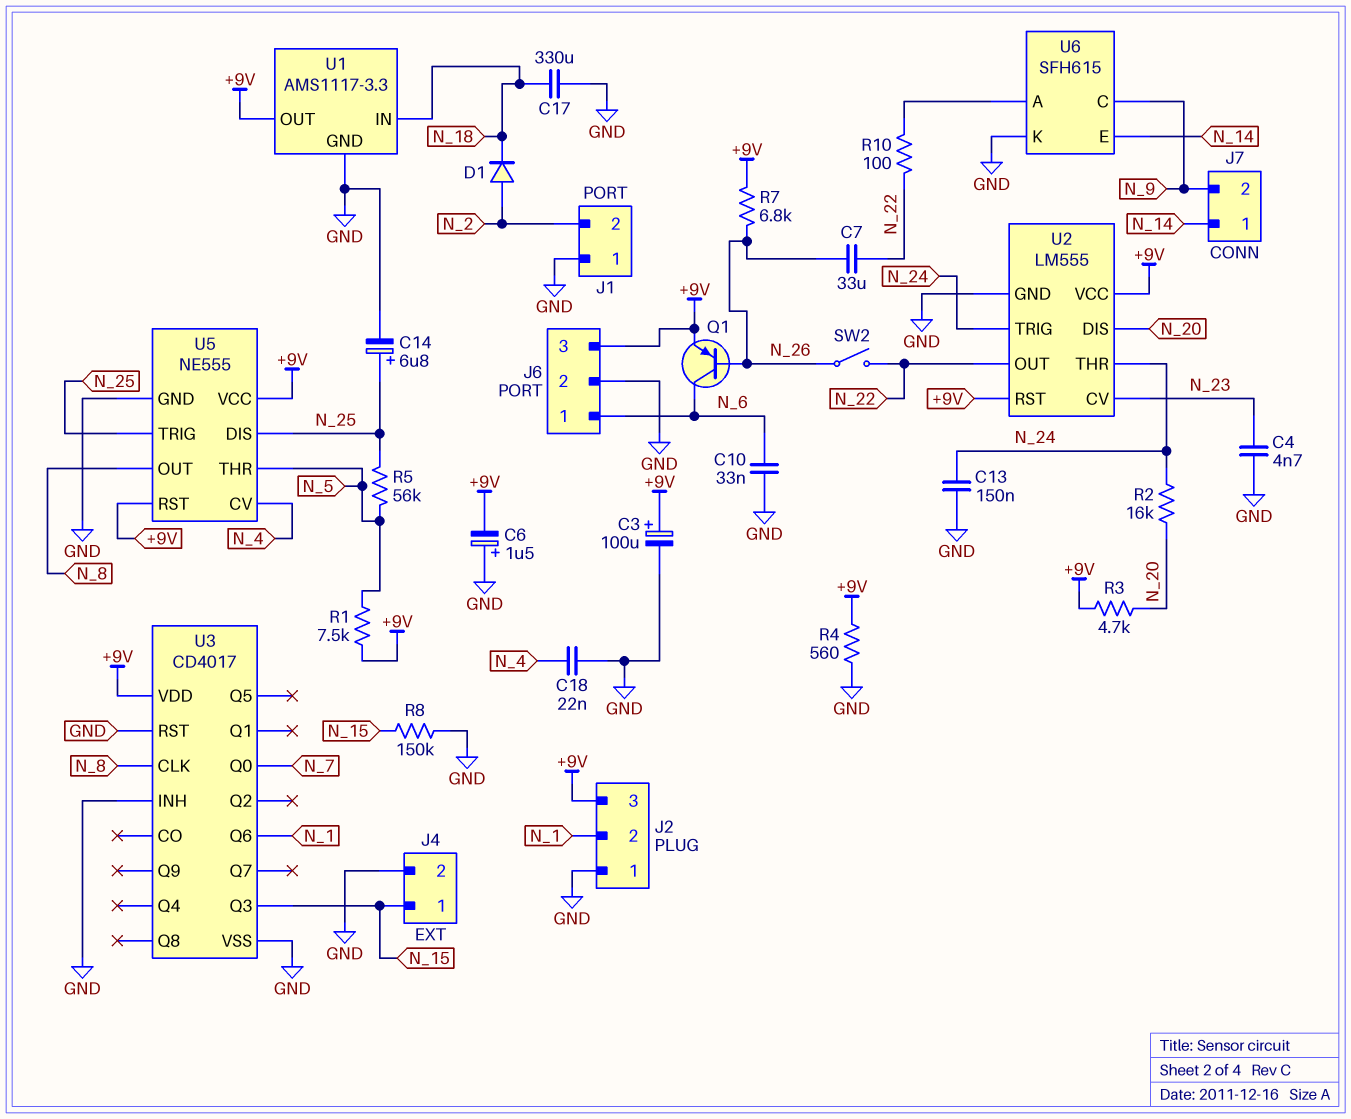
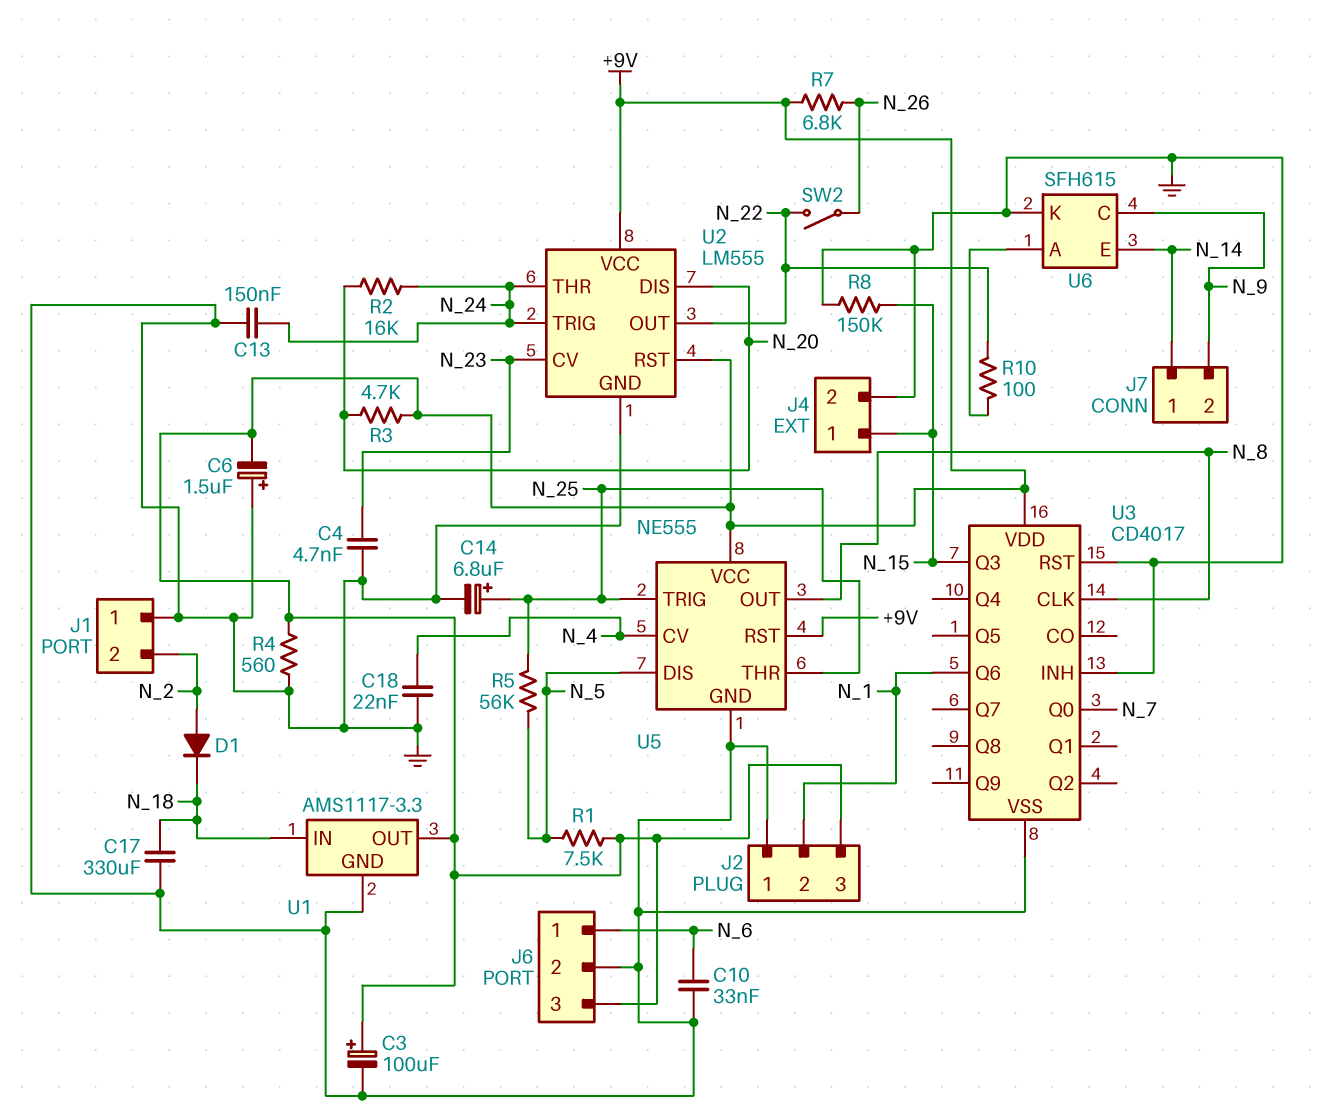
C7: 33uF (N_22, N_26) -> none
Q1: PNP (B N_26, C N_6, E +9V) -> none
U5 pin DIS: N_25 -> N_5
U5 pin THR: N_5 -> N_25

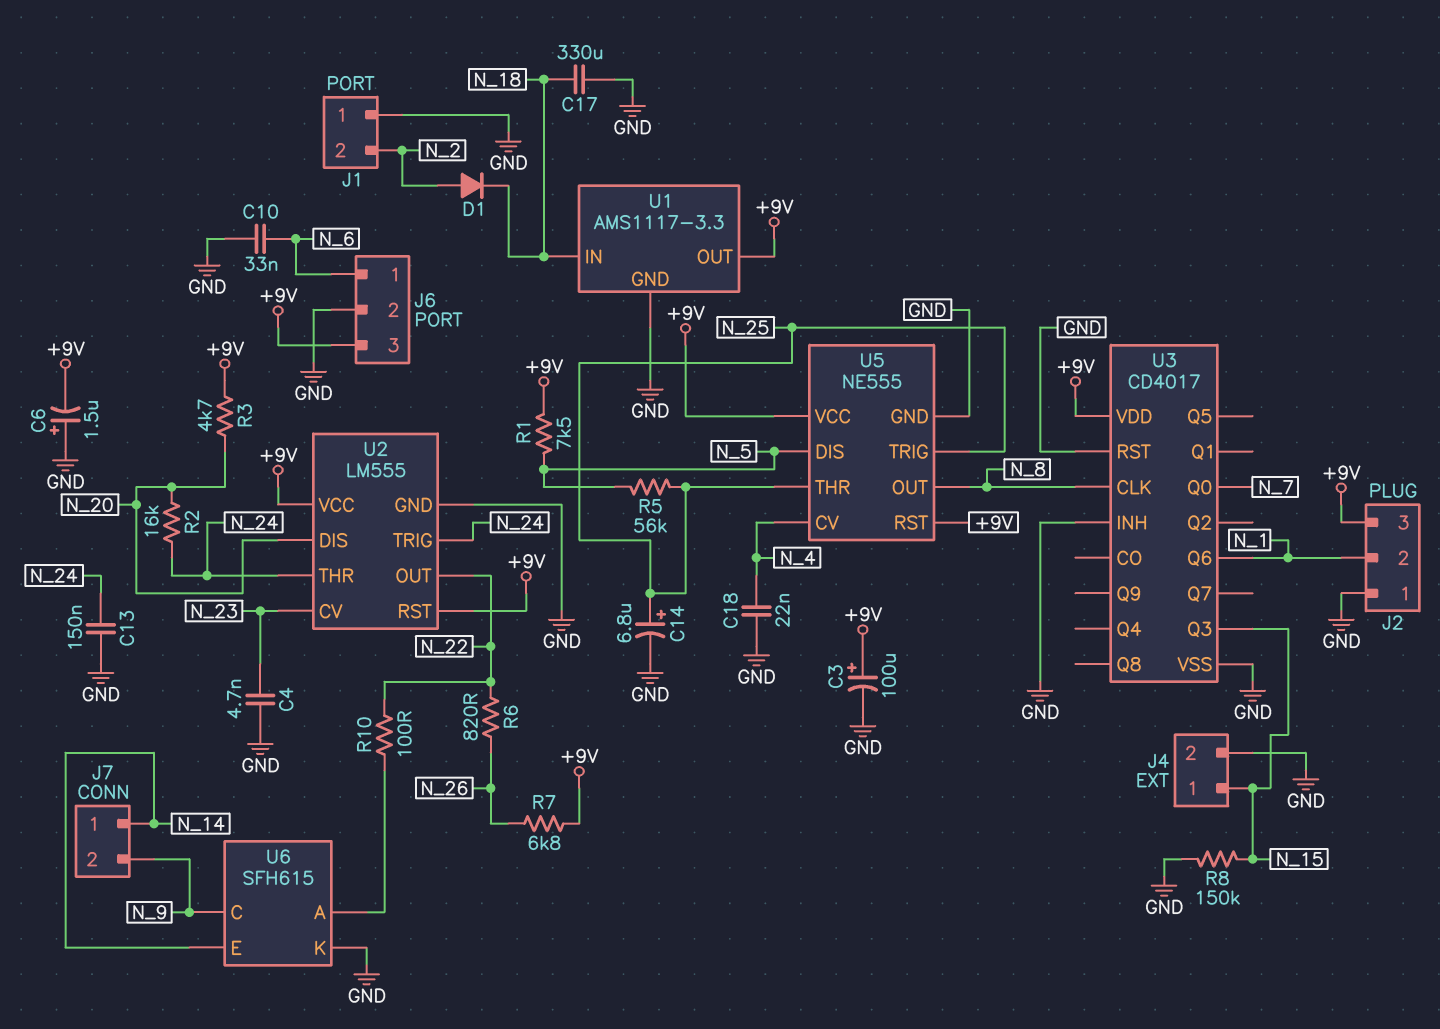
R4: 560 (+9V, GND) -> none
R6: none -> 820 (N_22, N_26)
SW2: switch (N_22, N_26) -> none

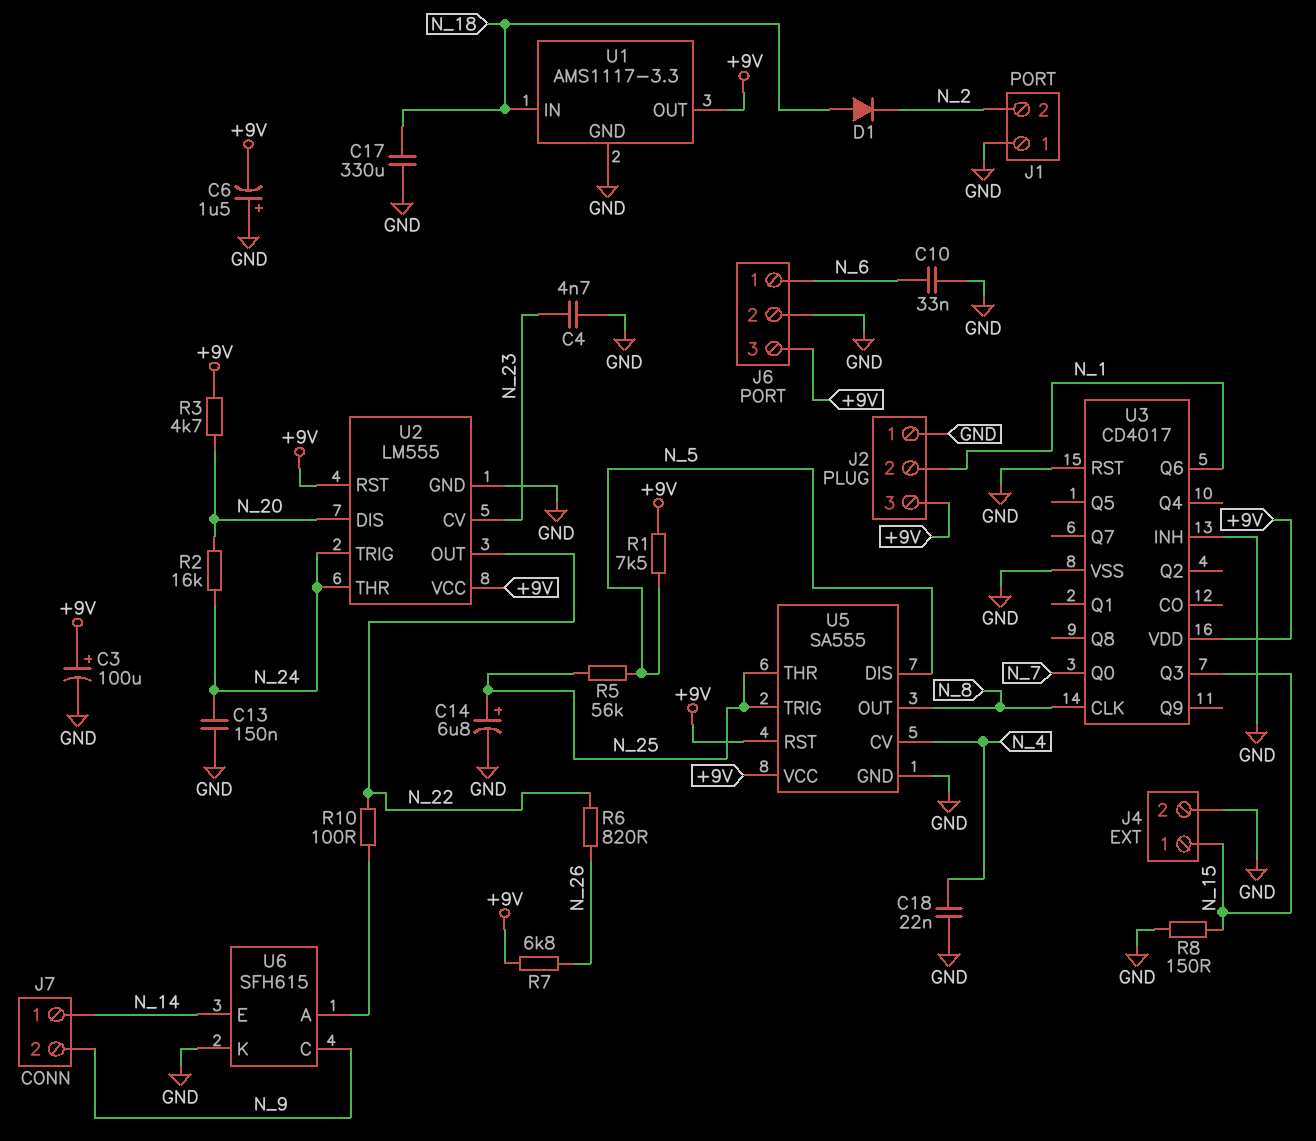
D1: diode (A N_2, K N_18) -> diode (A N_18, K N_2)
R8: 150k (GND, N_15) -> 150 (GND, N_15)
U5: NE555 -> SA555

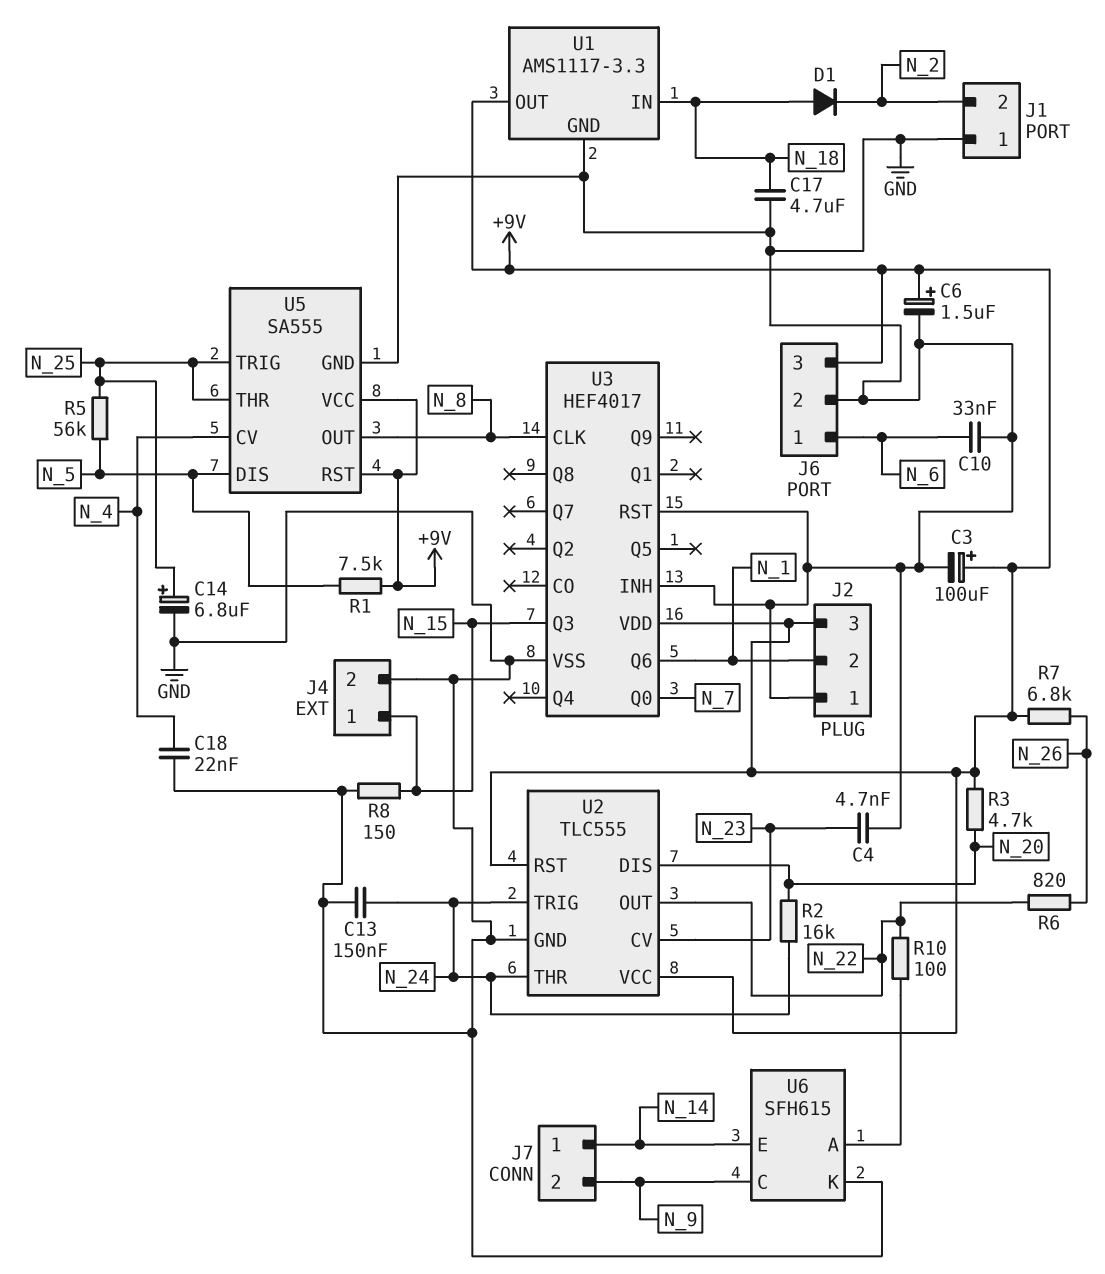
C6: 1.5uF (plus GND, minus +9V) -> 1.5uF (plus +9V, minus GND)
C17: 330uF (GND, N_18) -> 4.7uF (GND, N_18)
U2: LM555 -> TLC555
U3: CD4017 -> HEF4017

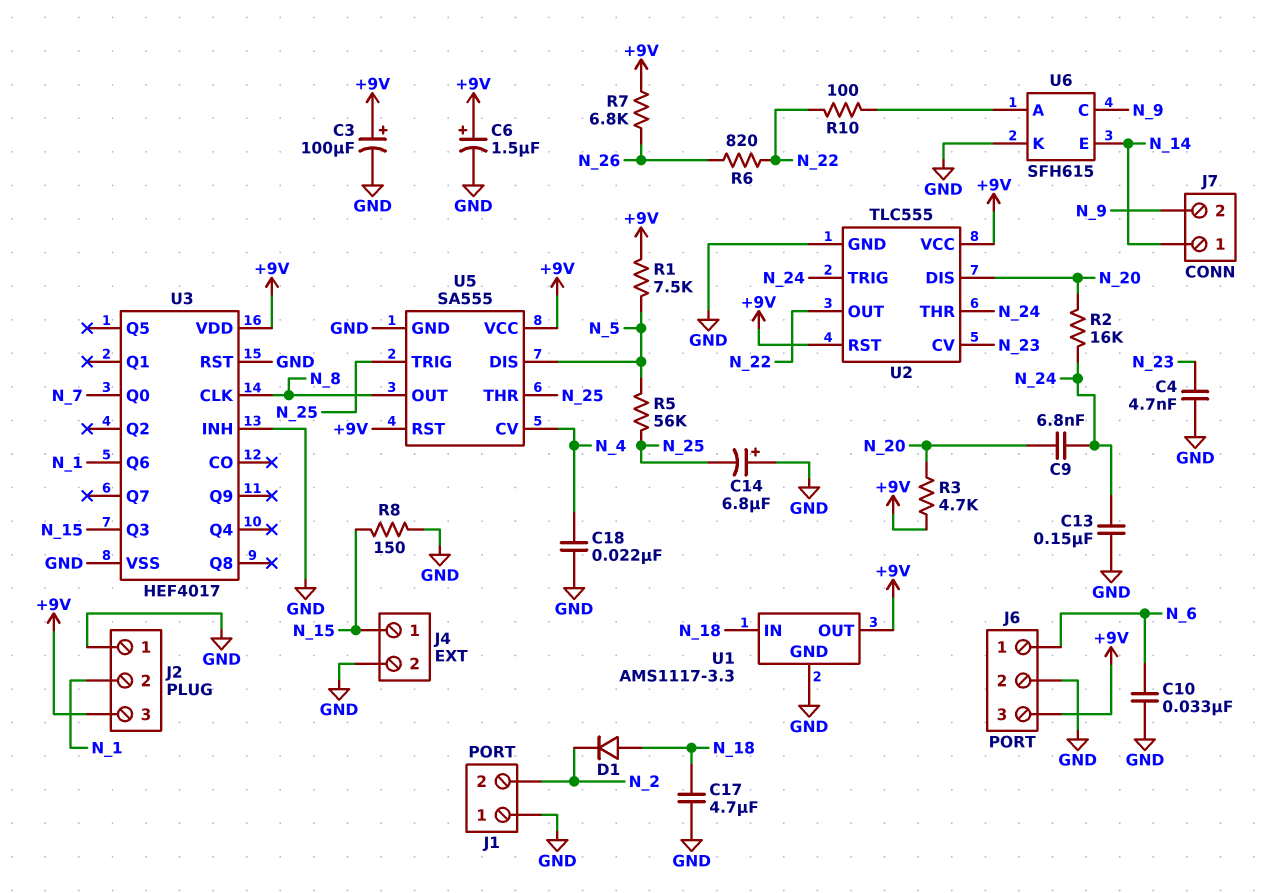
C9: none -> 6.8nF (N_20, N_24)
C14: 6.8uF (plus N_25, minus GND) -> 6.8uF (plus GND, minus N_25)

